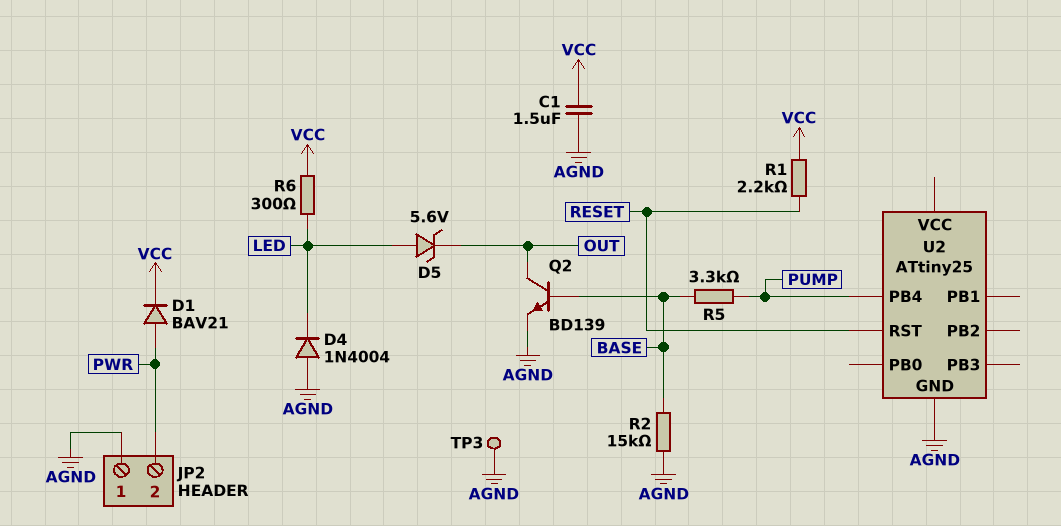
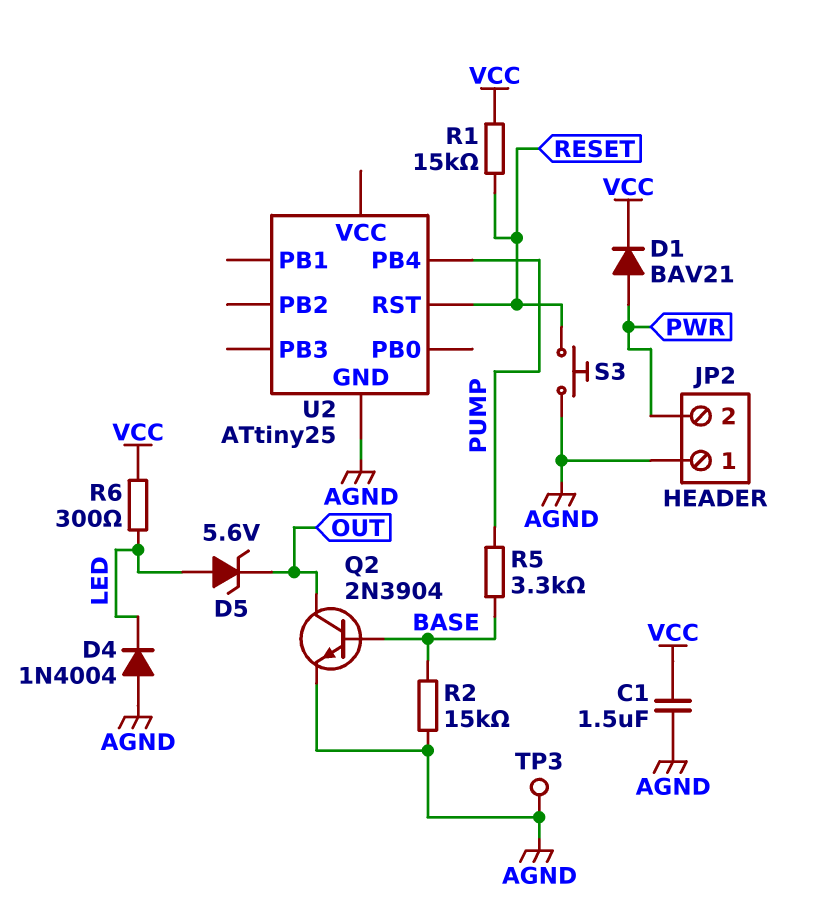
Q2: NPN BD139 (B BASE, C OUT, E AGND) -> NPN 2N3904 (B BASE, C OUT, E AGND)
R1: 2.2k (RESET, VCC) -> 15k (RESET, VCC)
S3: none -> button (AGND, RESET)

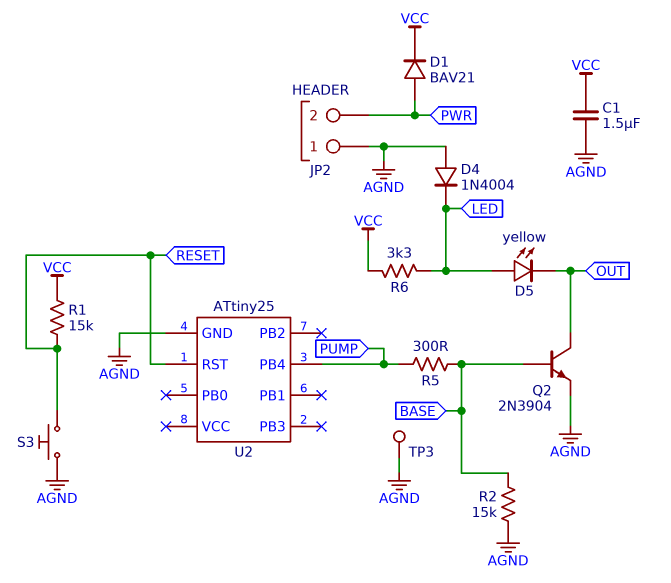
D5: zener 5.6V (A LED, K OUT) -> LED yellow (A LED, K OUT)
R5: 3.3k (BASE, PUMP) -> 300 (BASE, PUMP)
R6: 300 (LED, VCC) -> 3.3k (LED, VCC)

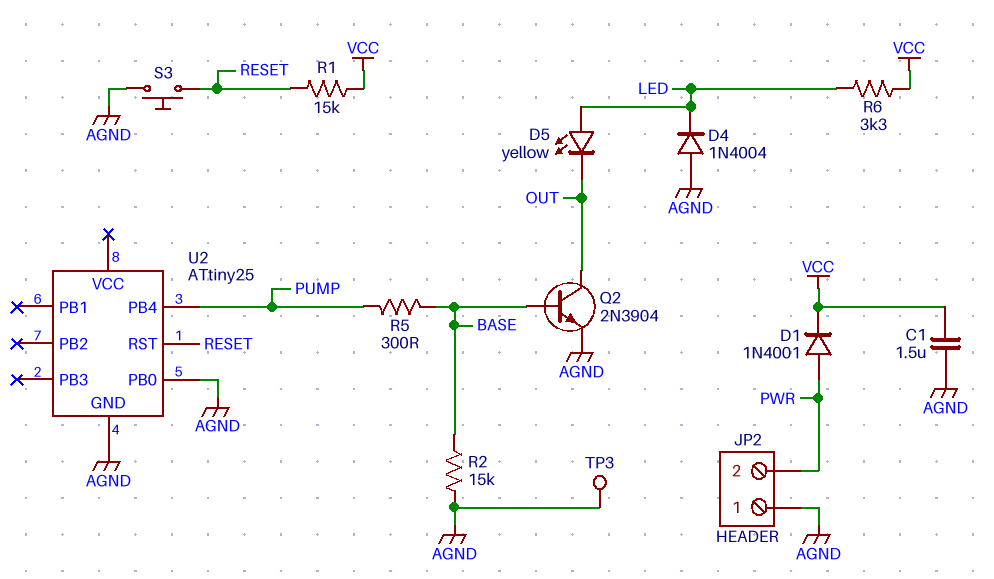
D1: diode BAV21 (A PWR, K VCC) -> diode 1N4001 (A PWR, K VCC)
U2 pin PB0: none -> AGND

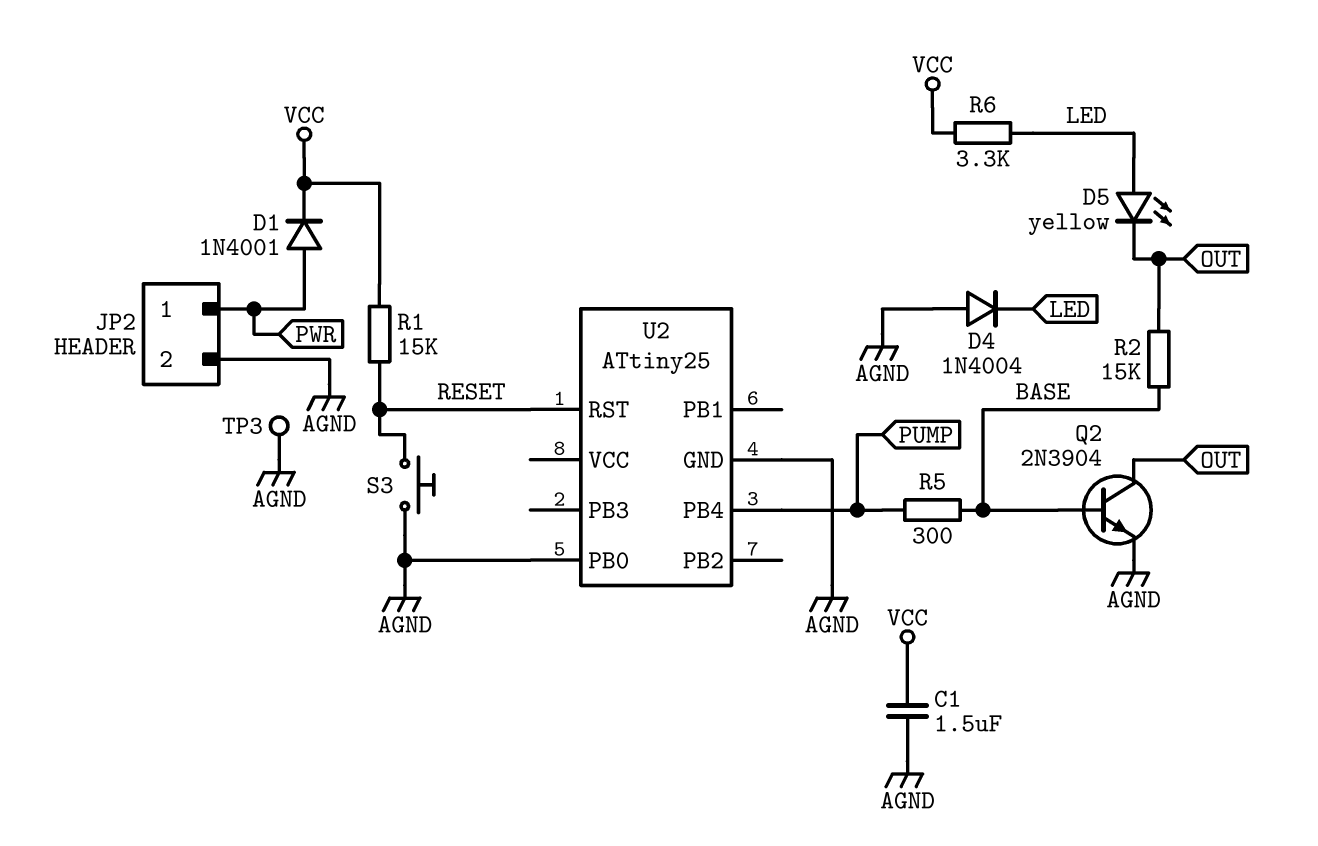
JP2 pin 1: AGND -> PWR
JP2 pin 2: PWR -> AGND
R2: 15k (AGND, BASE) -> 15k (BASE, OUT)

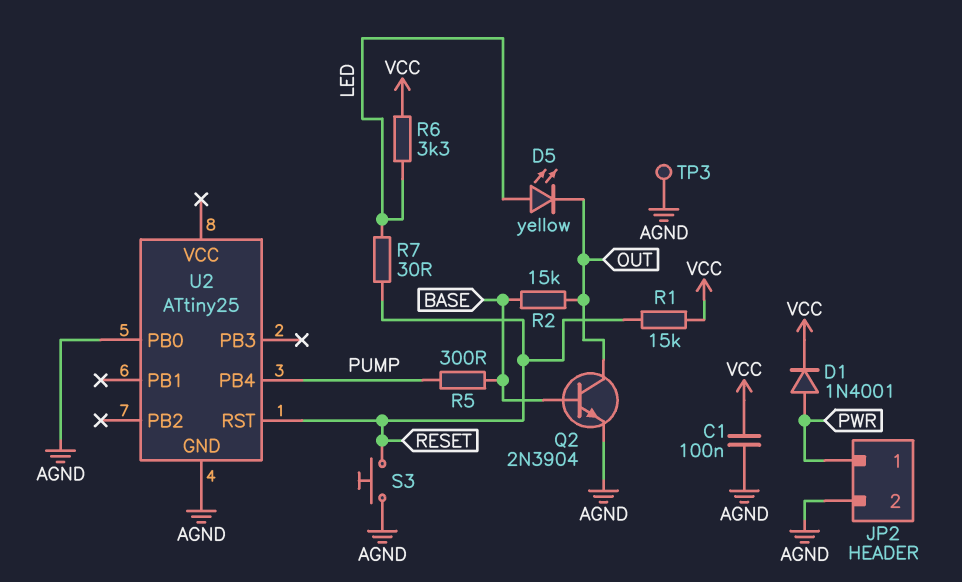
C1: 1.5uF (AGND, VCC) -> 100nF (AGND, VCC)
D4: diode 1N4004 (A AGND, K LED) -> none
R7: none -> 30 (LED, RESET)

